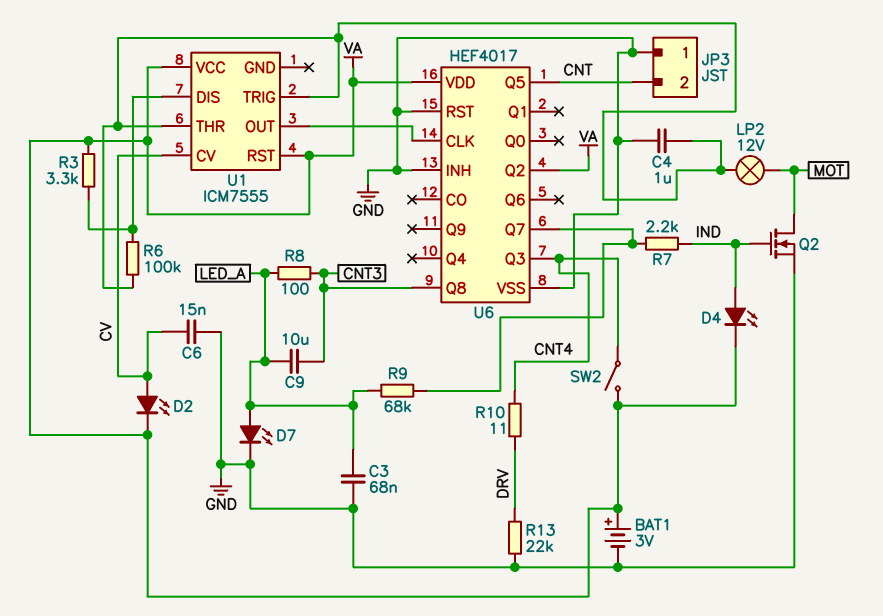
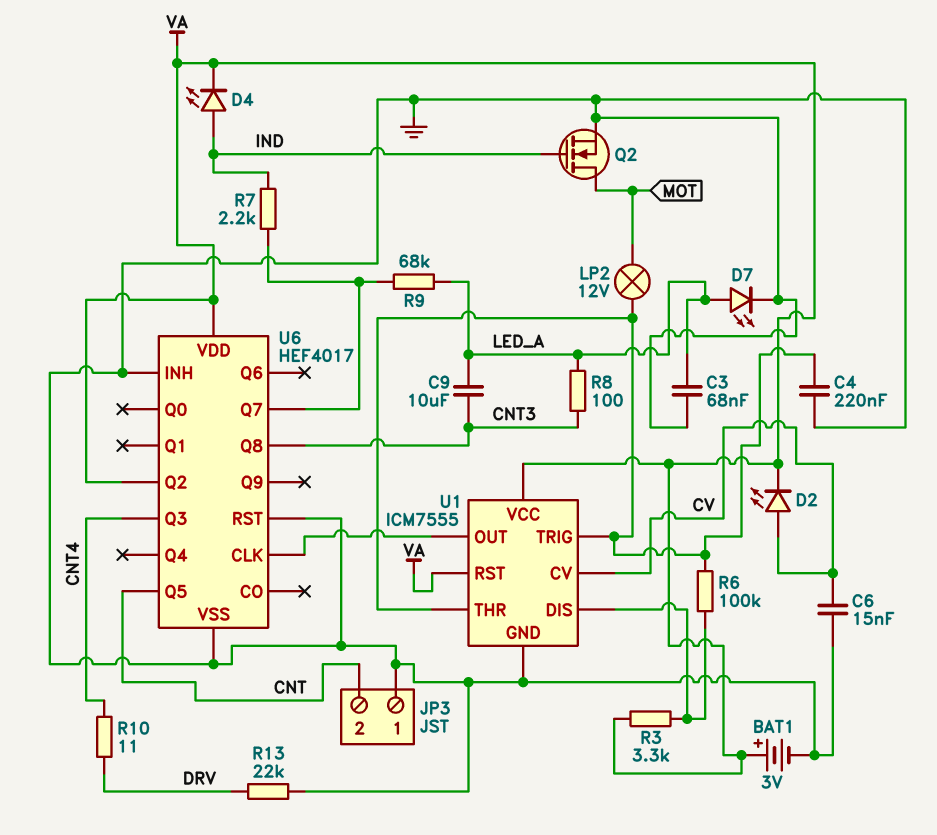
C4: 1uF (GND, U1/THR) -> 220nF (GND, U1/THR)
SW2: switch (CNT4, VA) -> none
U1 pin GND: none -> GND

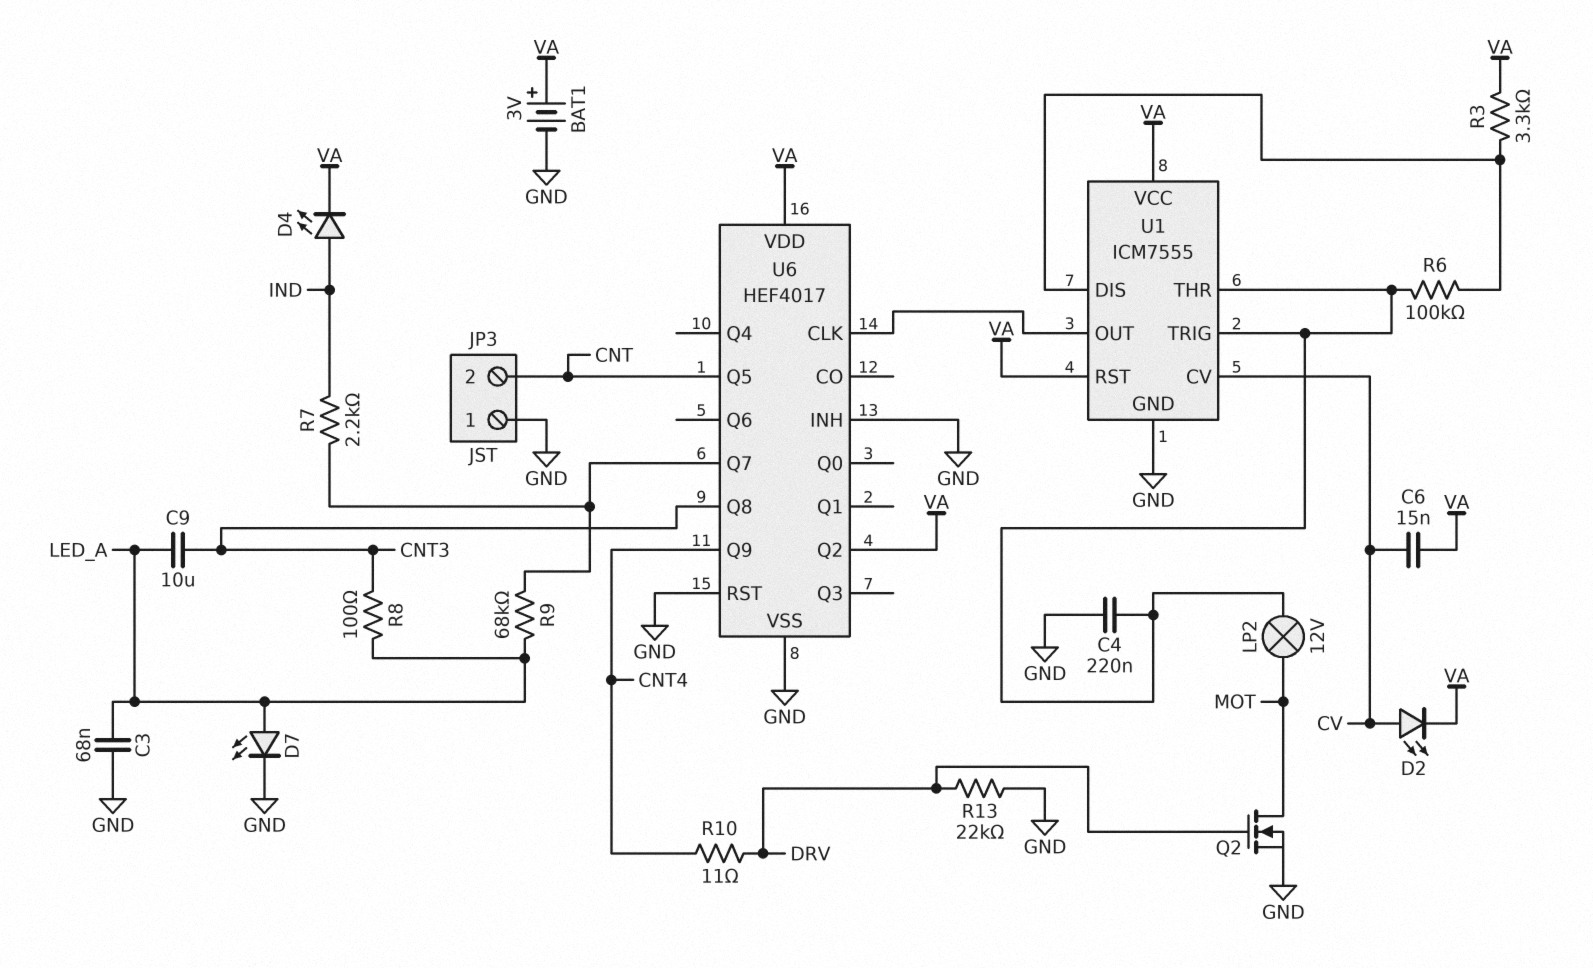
C6: 15nF (CV, GND) -> 15nF (CV, VA)
Q2: NMOS (G IND, D MOT, S GND) -> NMOS (G DRV, D MOT, S GND)
U6 pin Q3: CNT4 -> none
U6 pin Q9: none -> CNT4

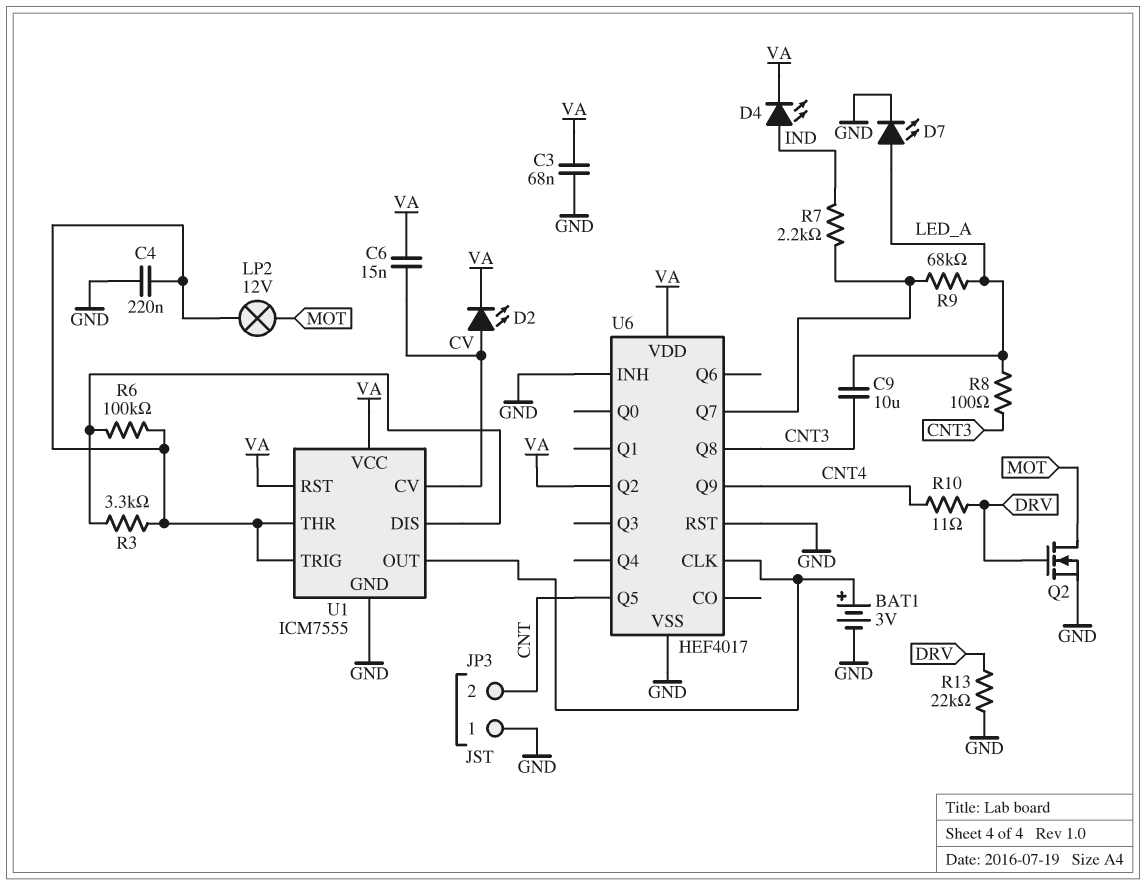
BAT1: 3V (plus VA, minus GND) -> 3V (plus U1/OUT, minus GND)
C3: 68nF (GND, LED_A) -> 68nF (GND, VA)
R3: 3.3k (U1/DIS, VA) -> 3.3k (U1/DIS, U1/THR)

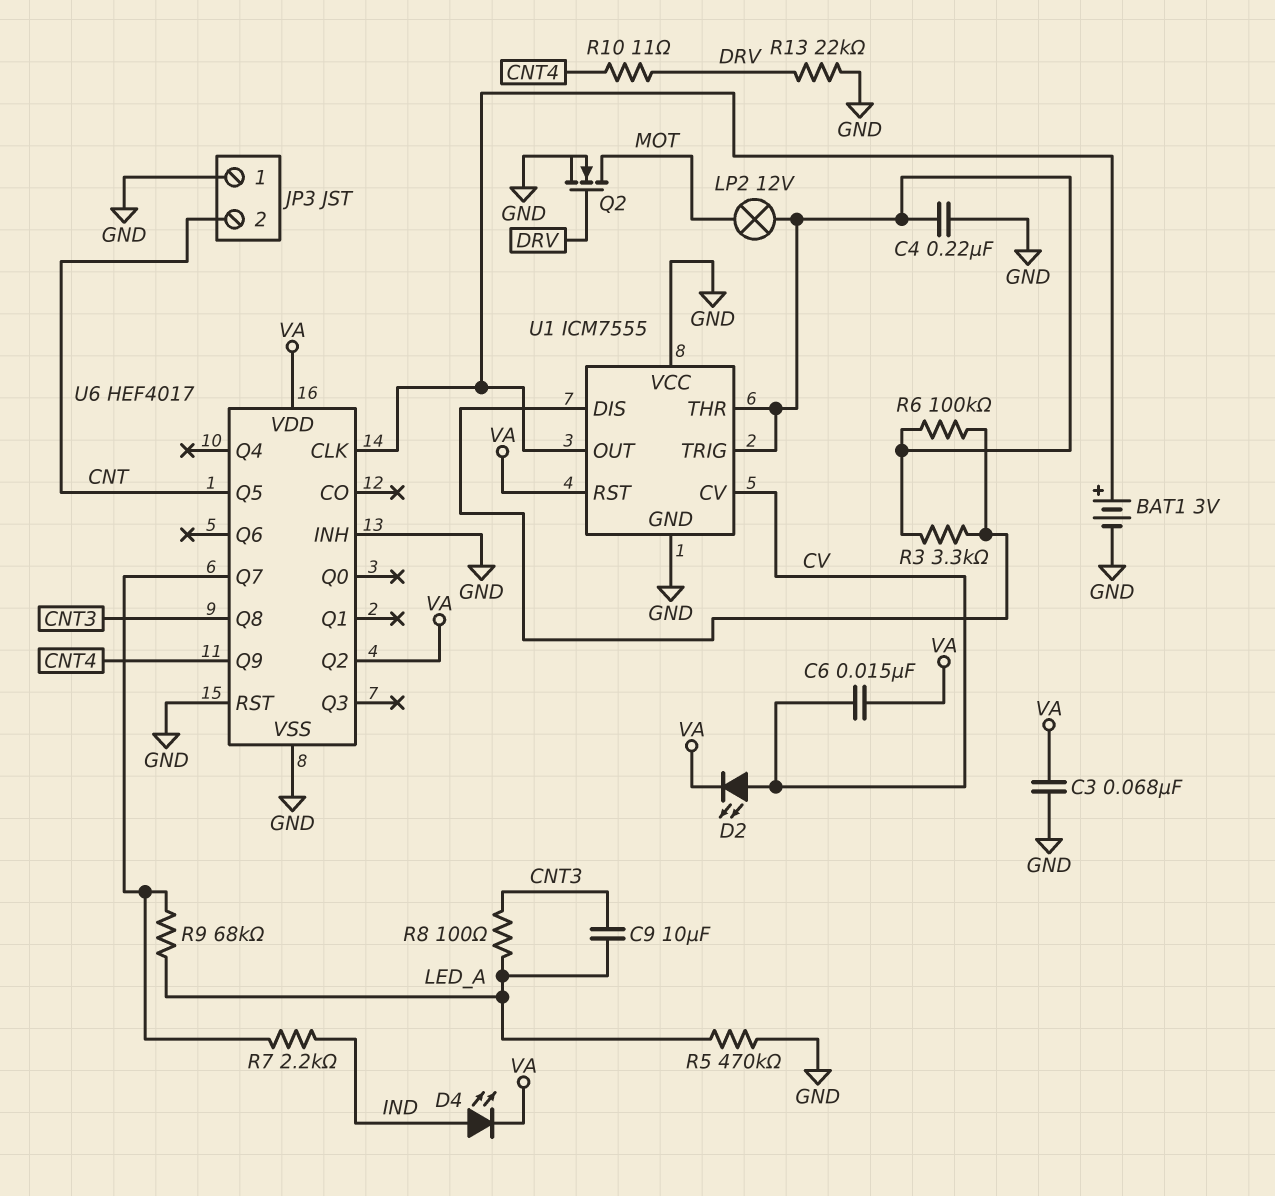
D7: LED (A LED_A, K GND) -> none
R5: none -> 470k (GND, LED_A)
U1 pin VCC: VA -> GND

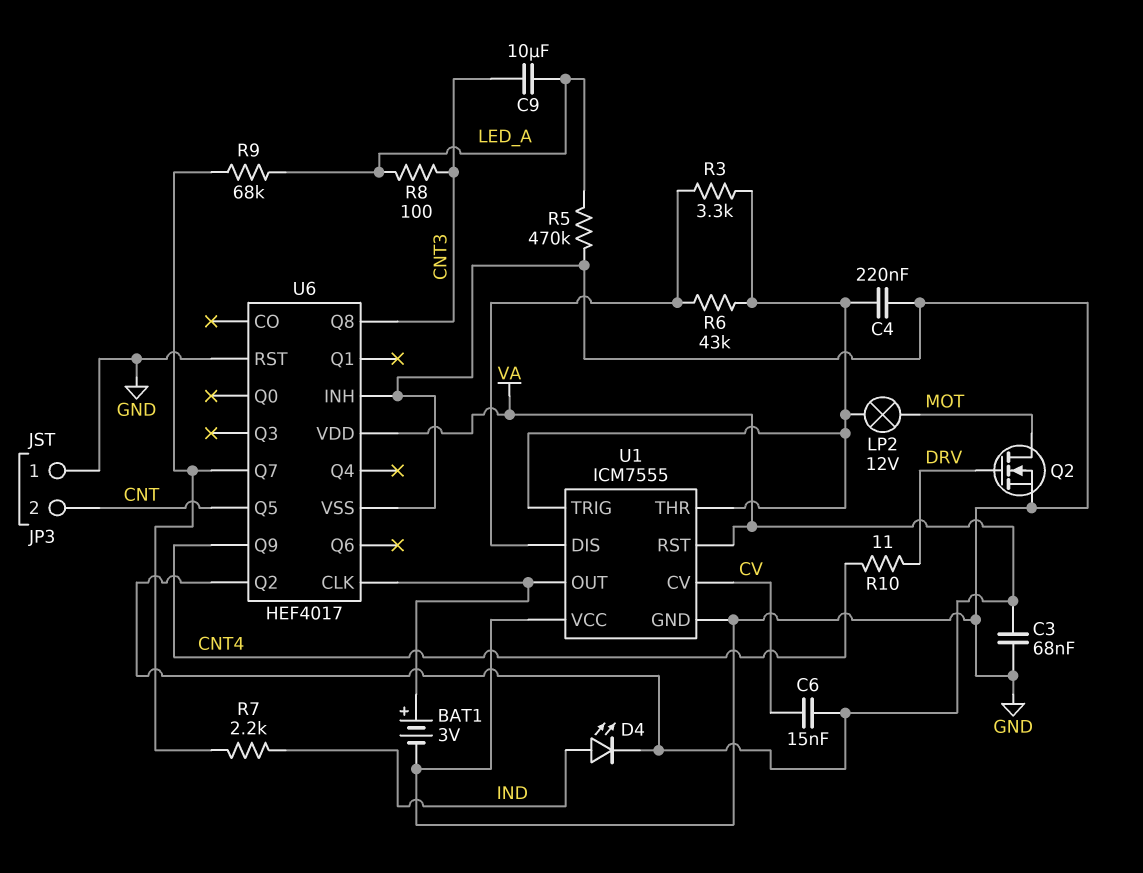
D2: LED (A CV, K VA) -> none
R6: 100k (U1/DIS, U1/THR) -> 43k (U1/DIS, U1/THR)
R13: 22k (DRV, GND) -> none

